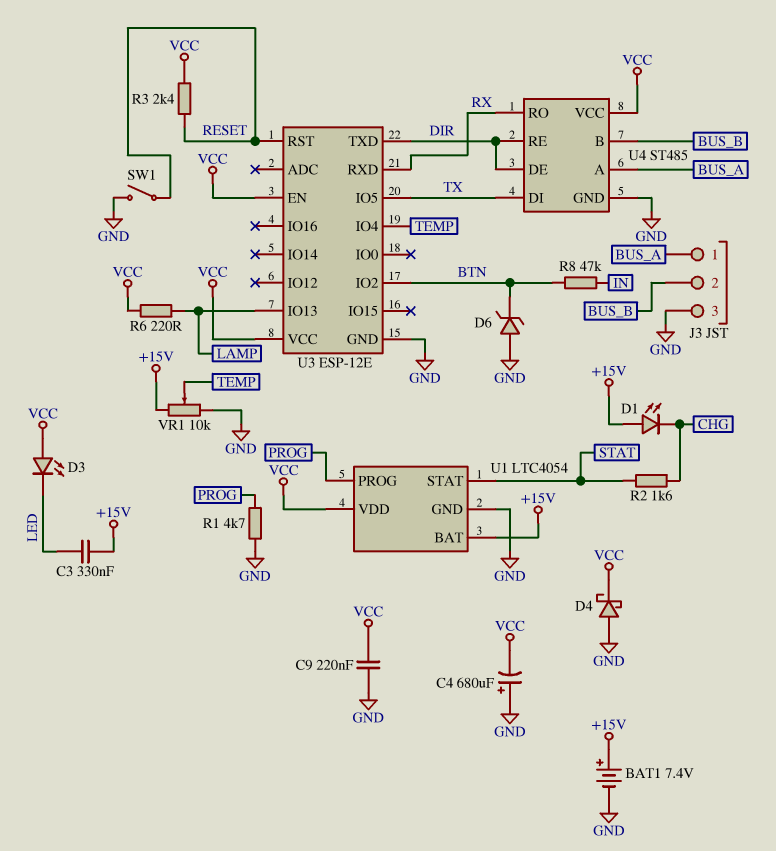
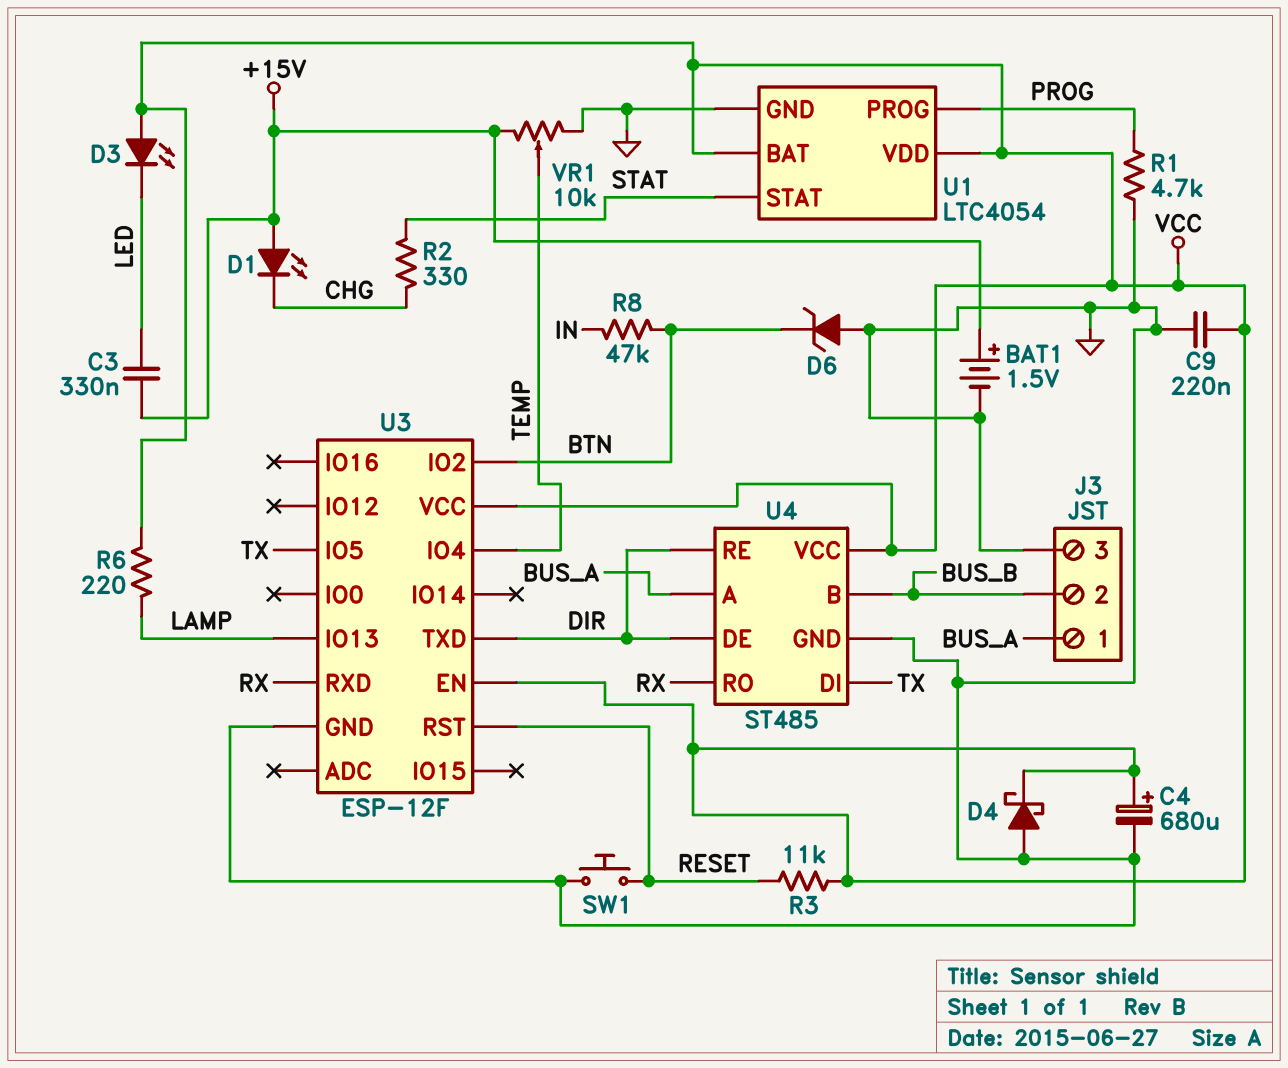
BAT1: 7.4V (plus +15V, minus GND) -> 1.5V (plus +15V, minus GND)
C4: 680uF (plus GND, minus VCC) -> 680uF (plus VCC, minus GND)
R2: 1.6k (CHG, STAT) -> 330 (CHG, STAT)
R3: 2.4k (RESET, VCC) -> 11k (RESET, VCC)
SW1: switch (GND, RESET) -> button (GND, RESET)
U1 pin BAT: +15V -> VCC
U3: ESP-12E -> ESP-12F

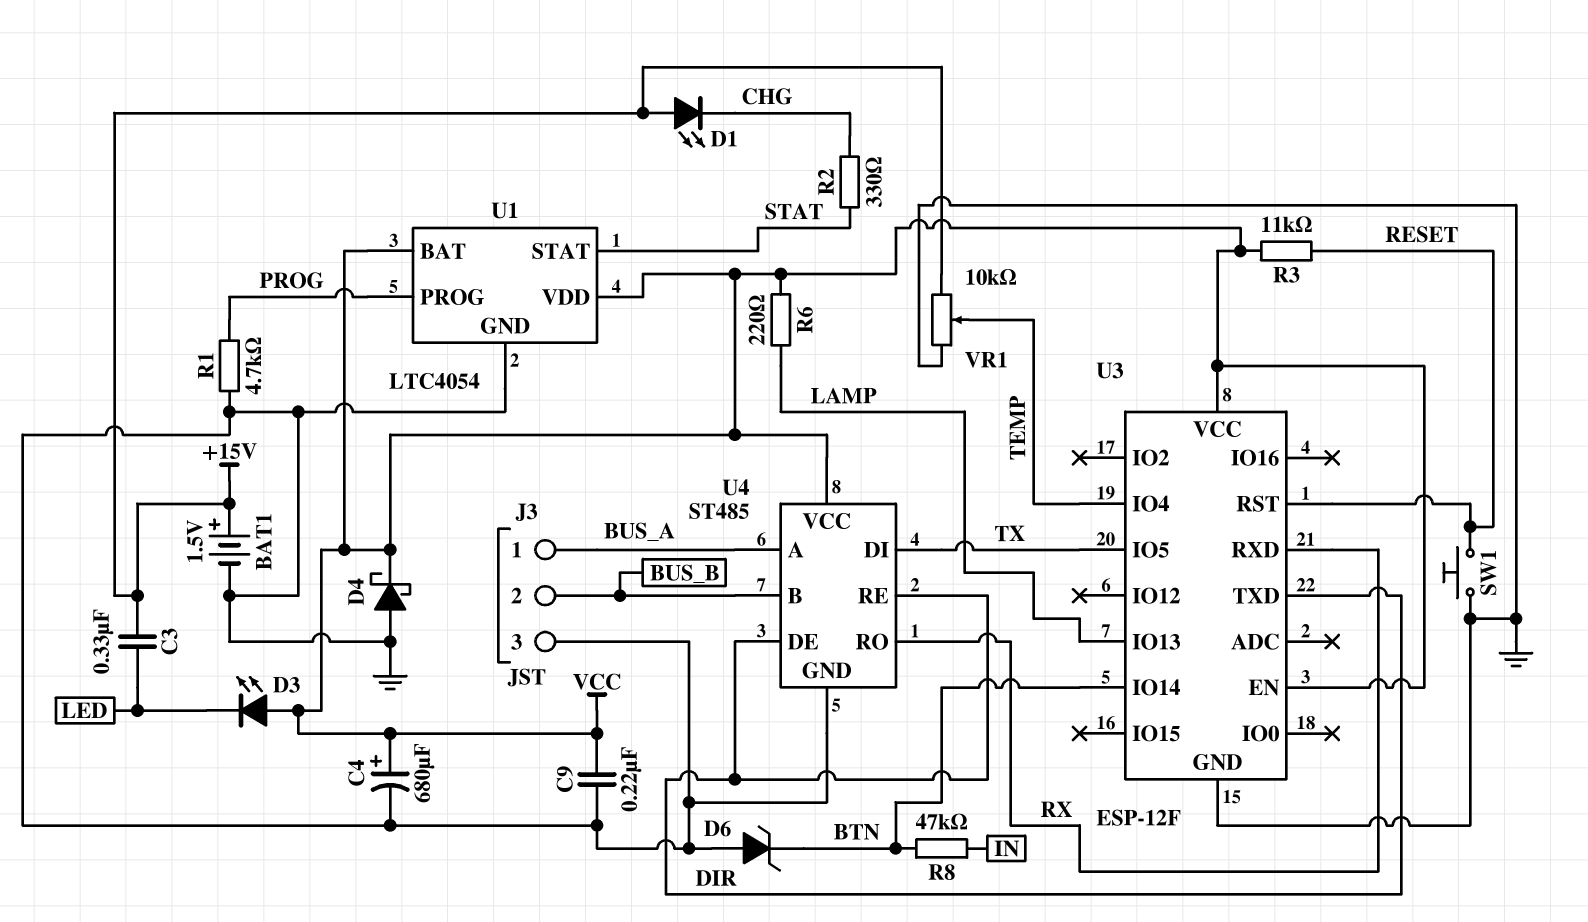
U3 pin IO2: BTN -> none
U3 pin IO14: none -> BTN

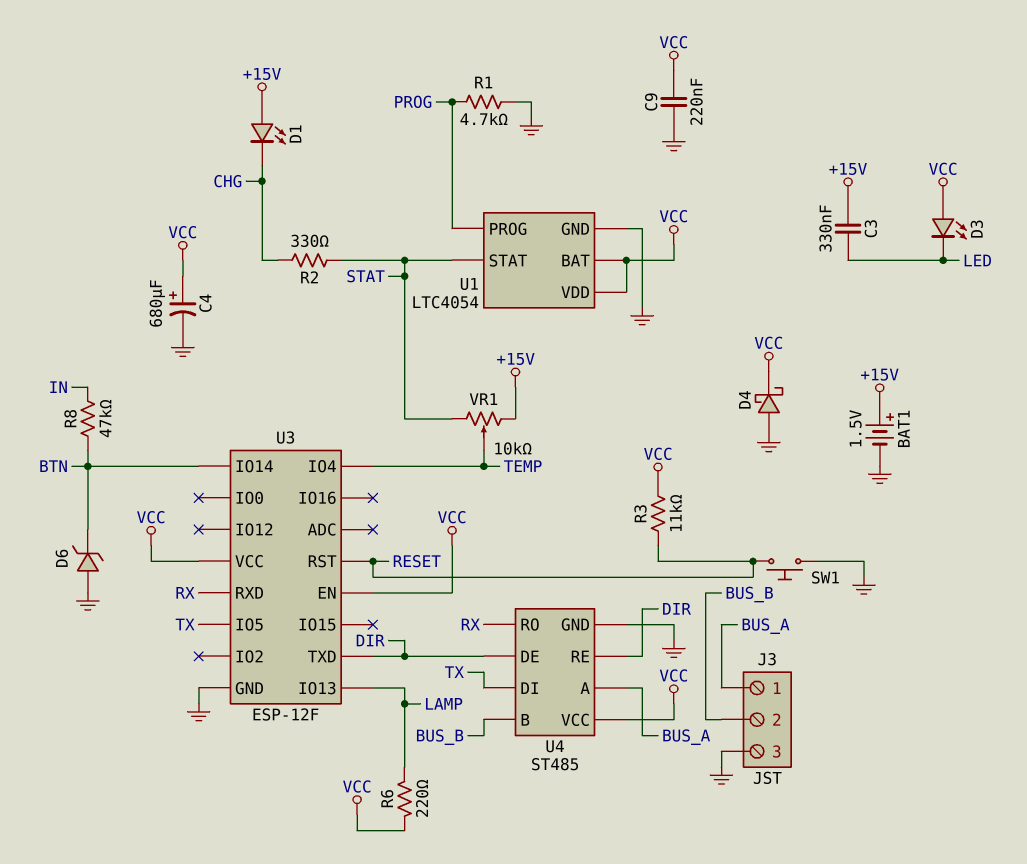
VR1: 10k (+15V, GND, wiper TEMP) -> 10k (+15V, STAT, wiper TEMP)

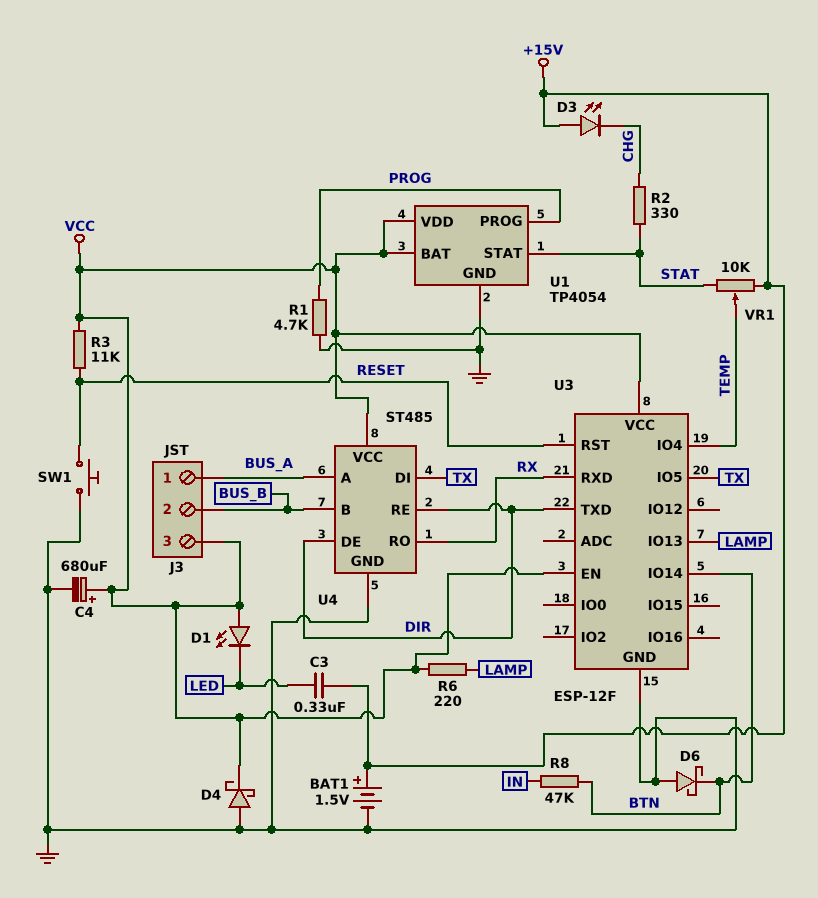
C9: 220nF (GND, VCC) -> none
D1: LED (A +15V, K CHG) -> LED (A VCC, K LED)
D3: LED (A VCC, K LED) -> LED (A +15V, K CHG)
D6: zener (A GND, K BTN) -> schottky (A GND, K BTN)
J3 pin 3: GND -> VCC
U1: LTC4054 -> TP4054

